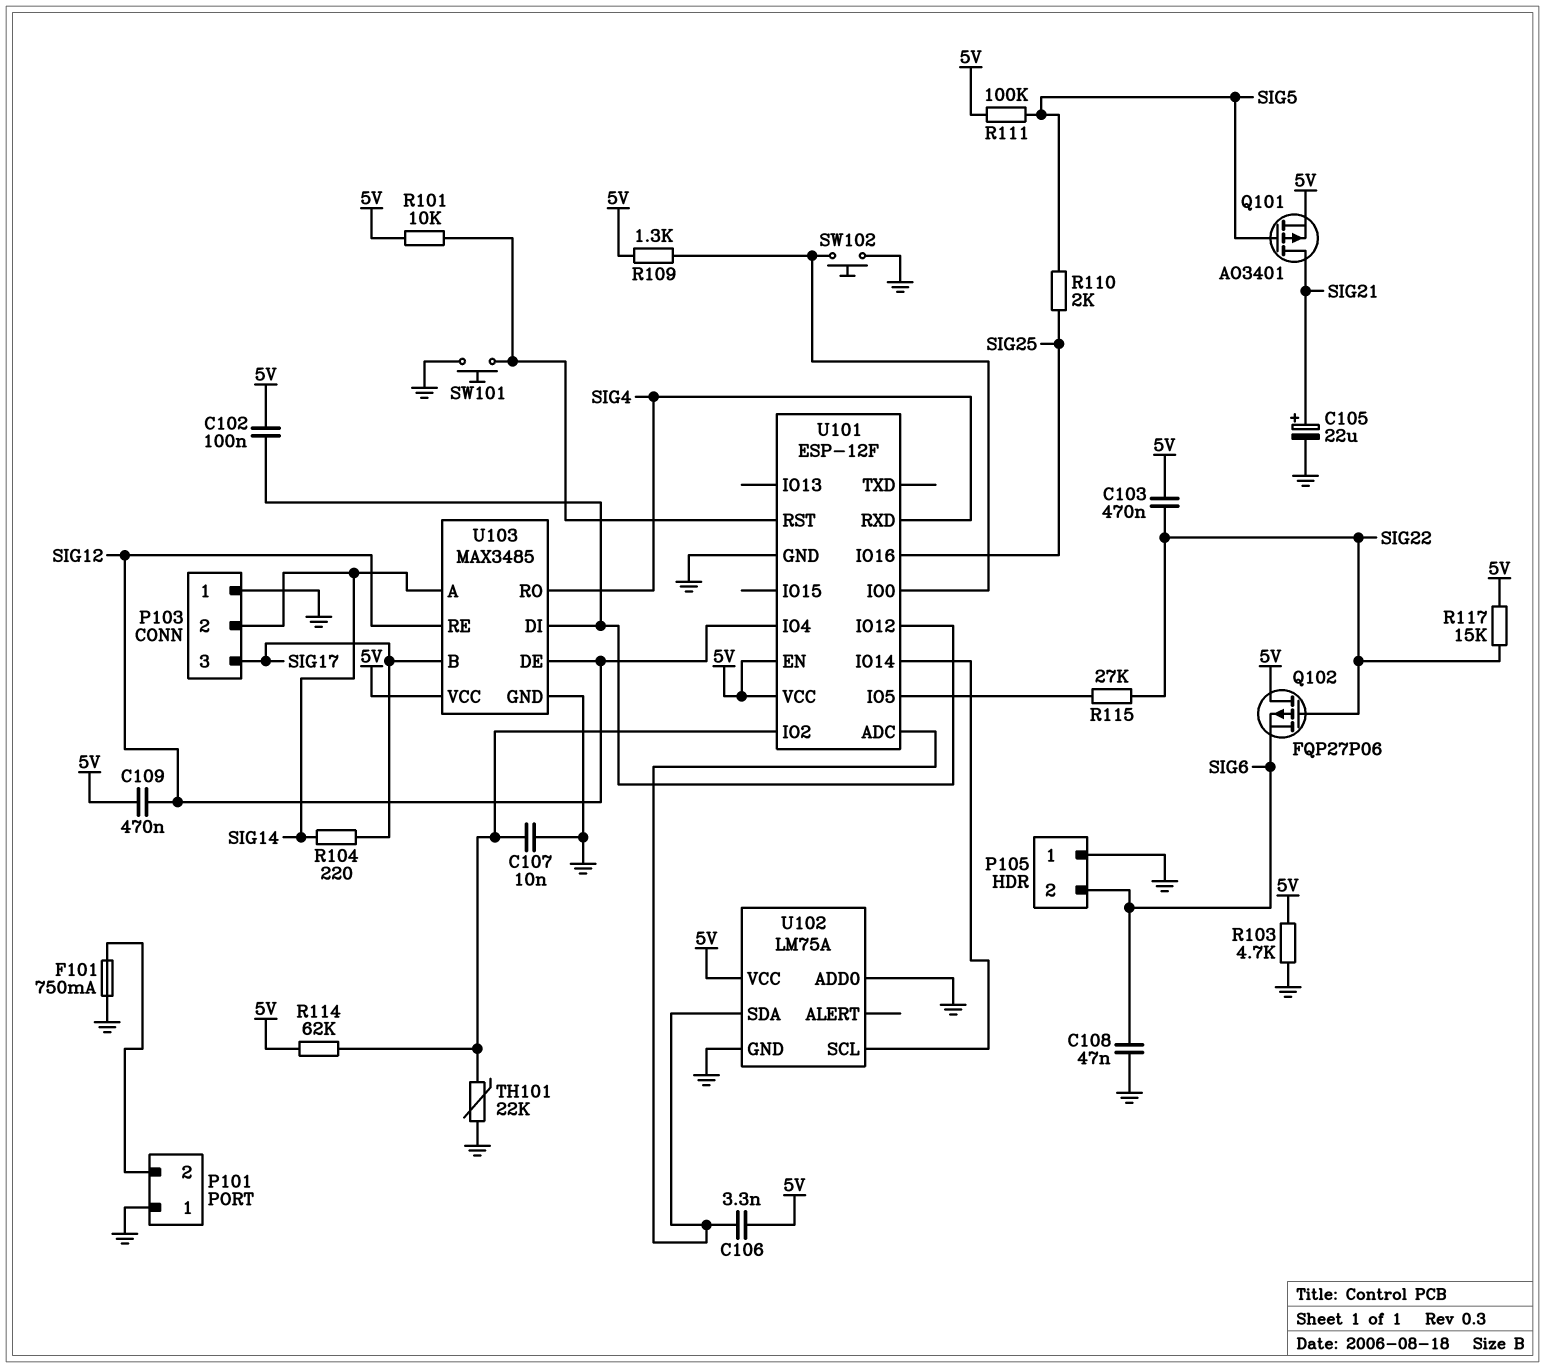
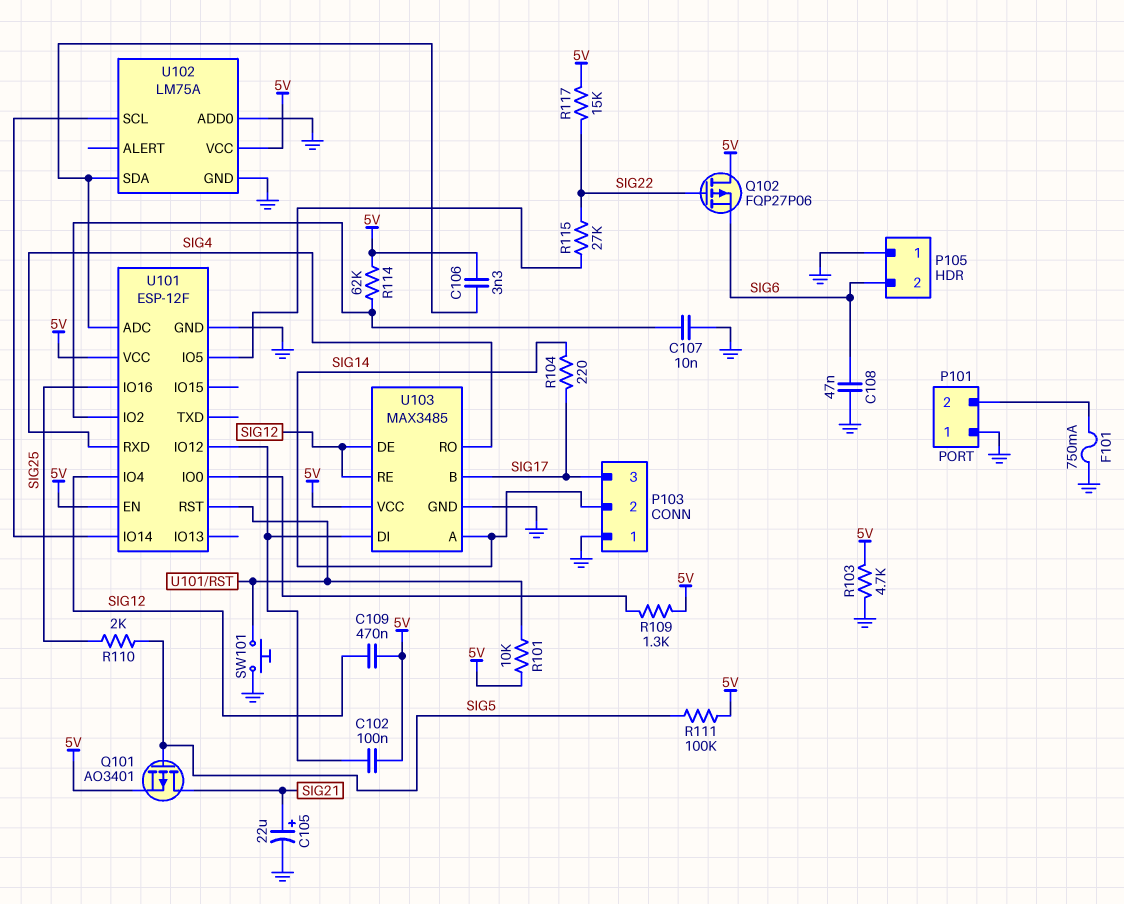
C103: 470nF (5V, SIG22) -> none
SW102: button (GND, U101/IO0) -> none
TH101: 22k (GND, U101/IO2) -> none

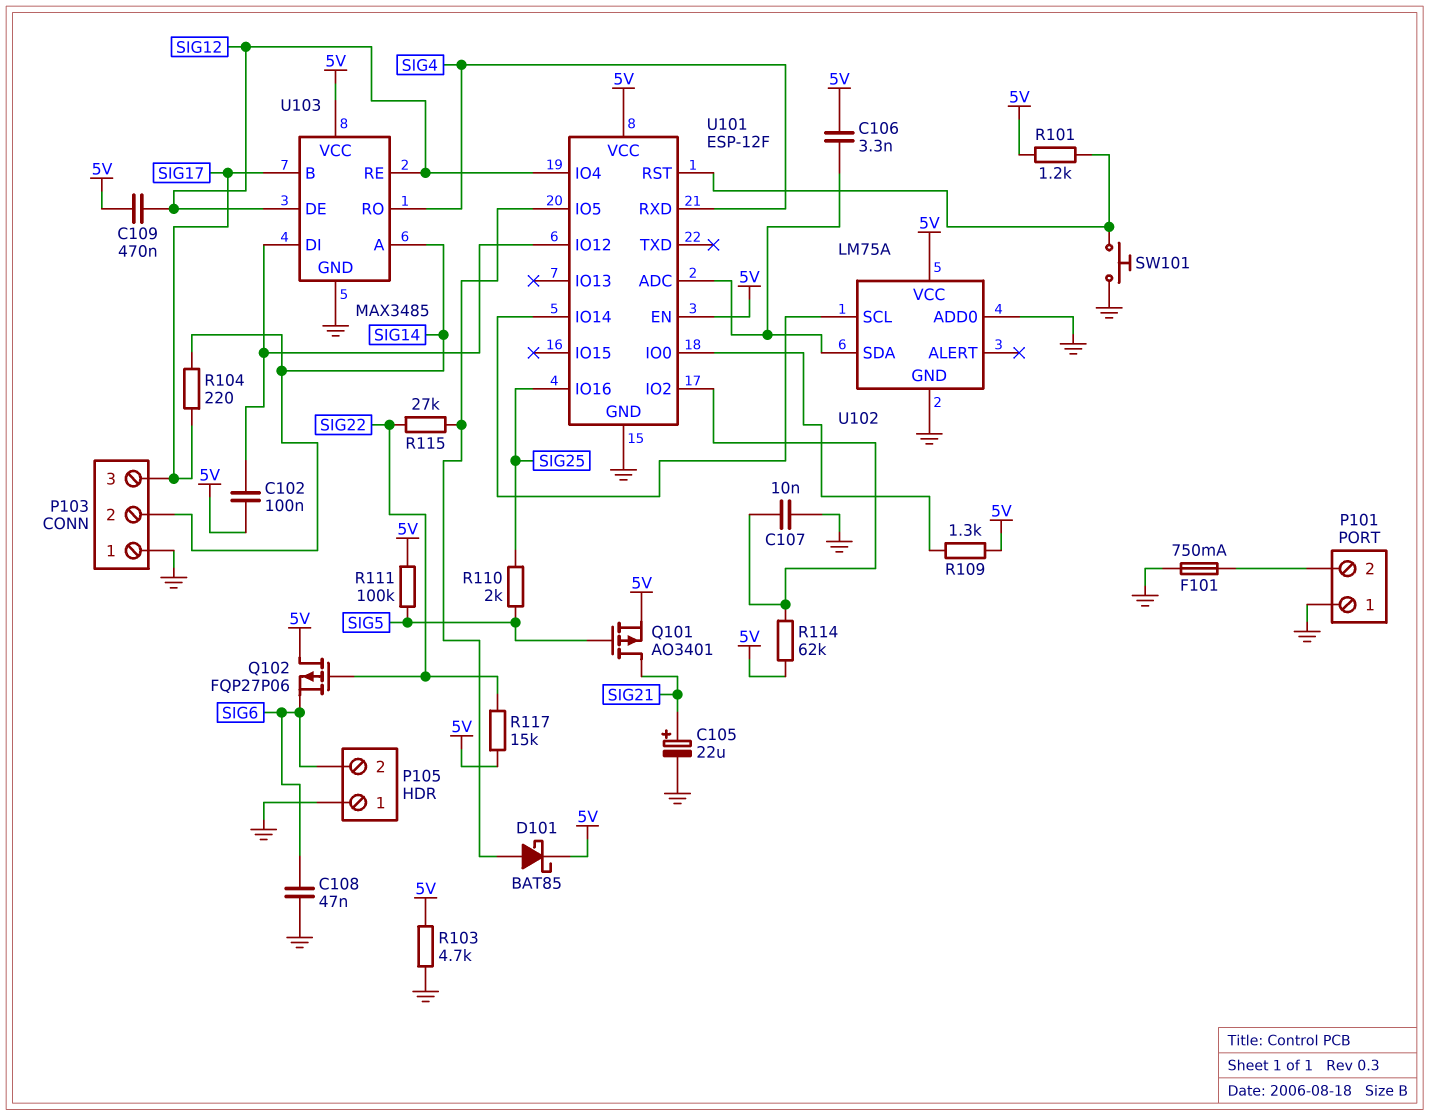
D101: none -> schottky BAT85 (A U101/IO5, K 5V)
R101: 10k (5V, U101/RST) -> 1.2k (5V, U101/RST)

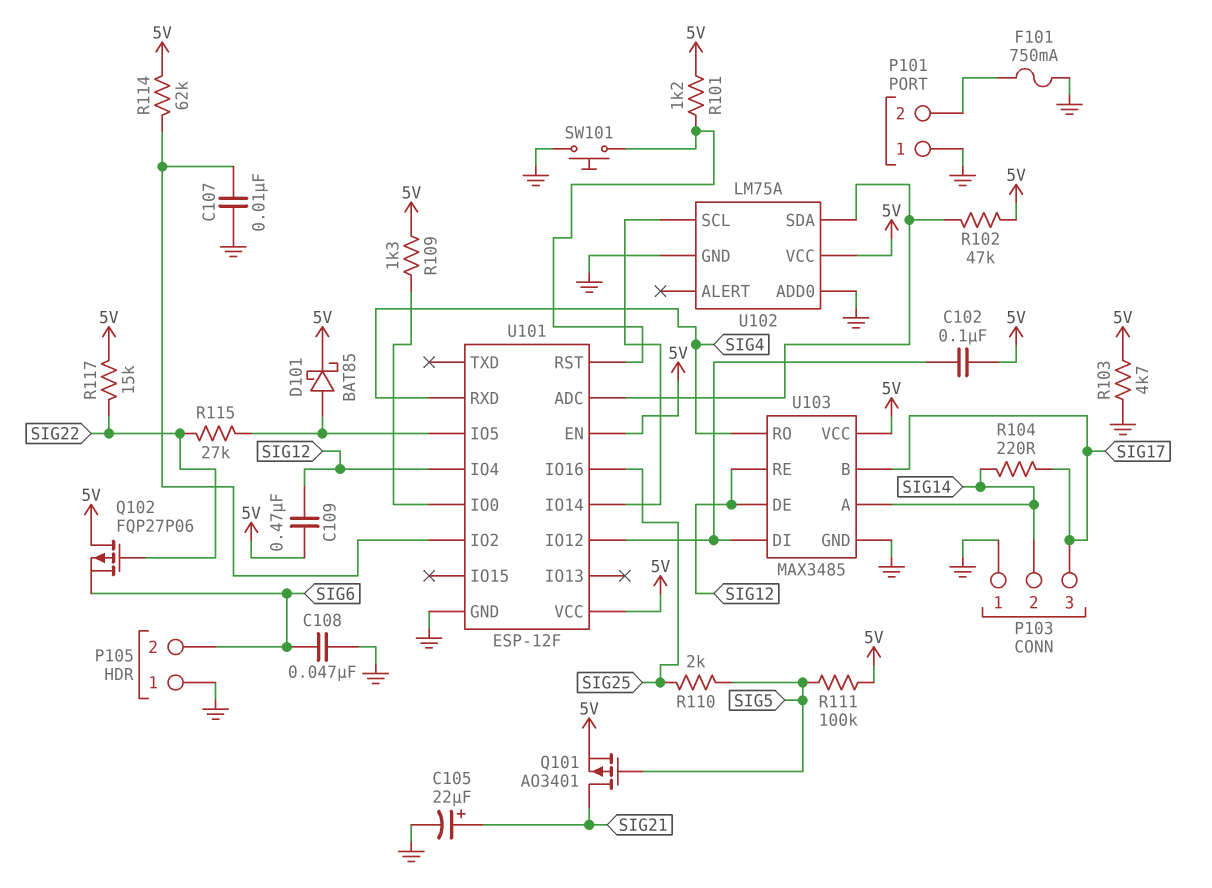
C106: 3.3nF (5V, U101/ADC) -> none
R102: none -> 47k (5V, U101/ADC)

